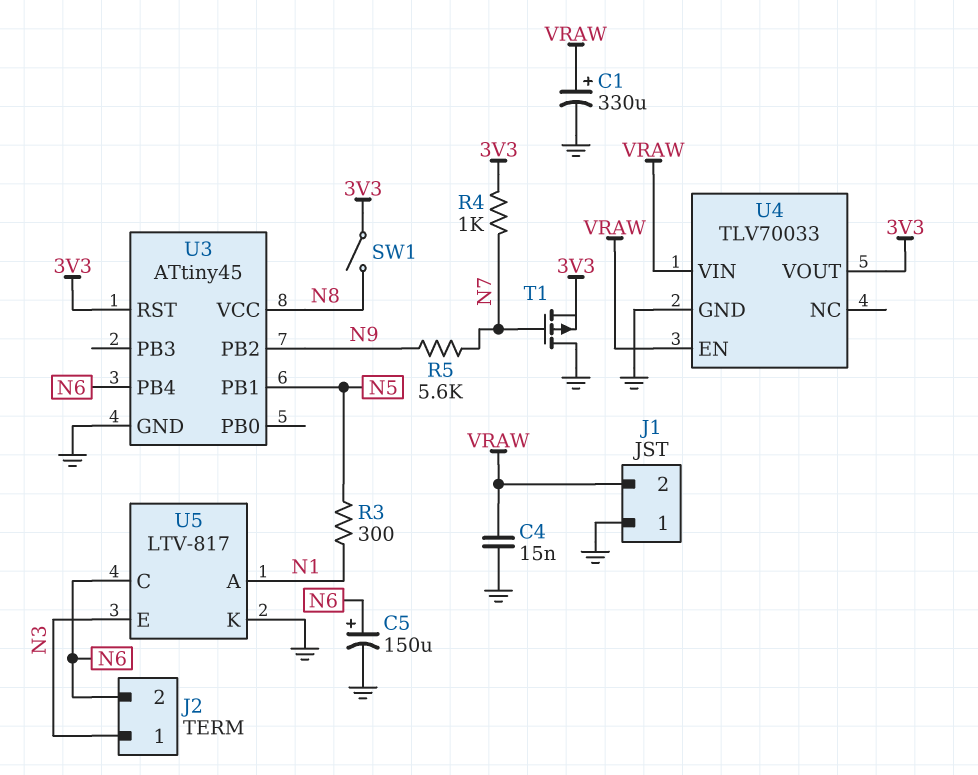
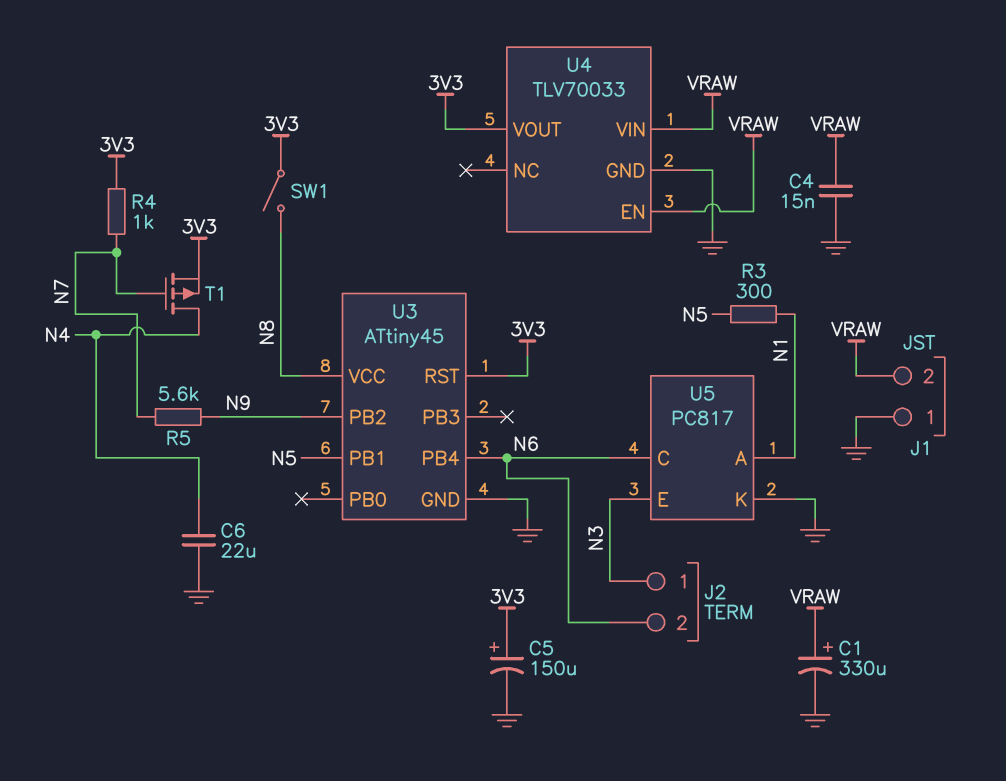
C5: 150uF (plus N6, minus GND) -> 150uF (plus 3V3, minus GND)
C6: none -> 22uF (GND, N4)
T1: PMOS (G N7, D GND, S 3V3) -> PMOS (G N7, D N4, S 3V3)
U5: LTV-817 -> PC817

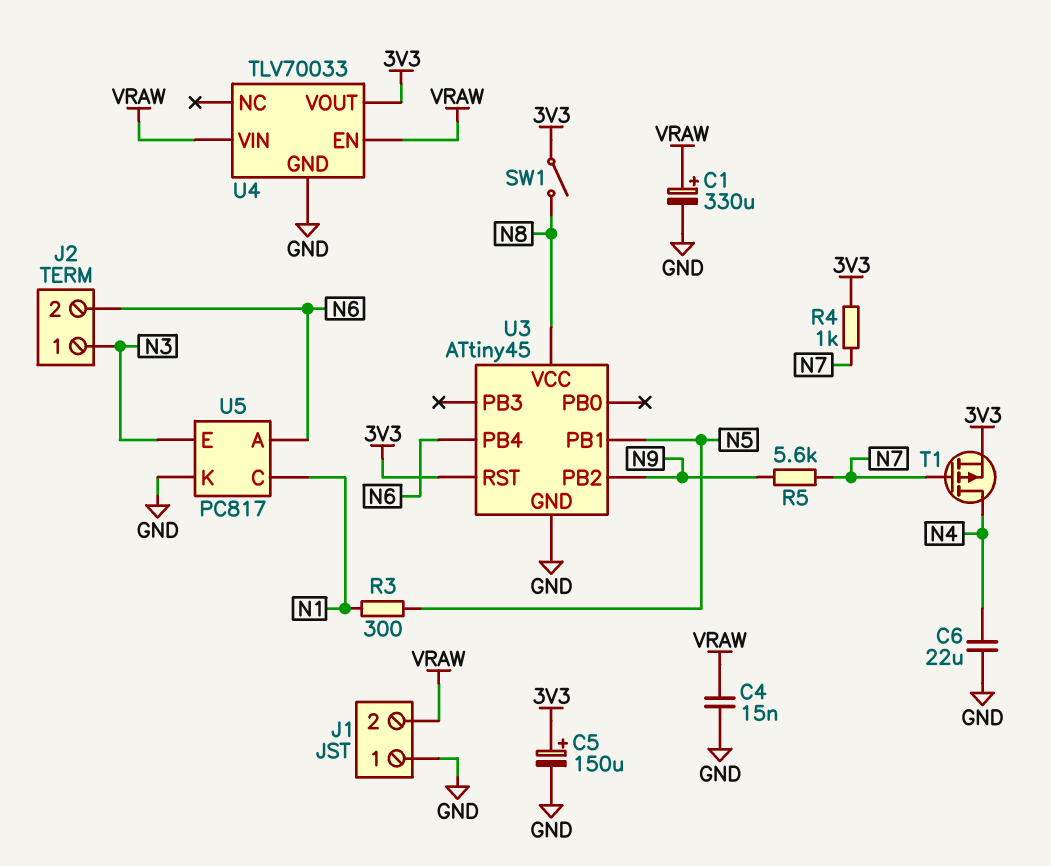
U5 pin A: N1 -> N6
U5 pin C: N6 -> N1

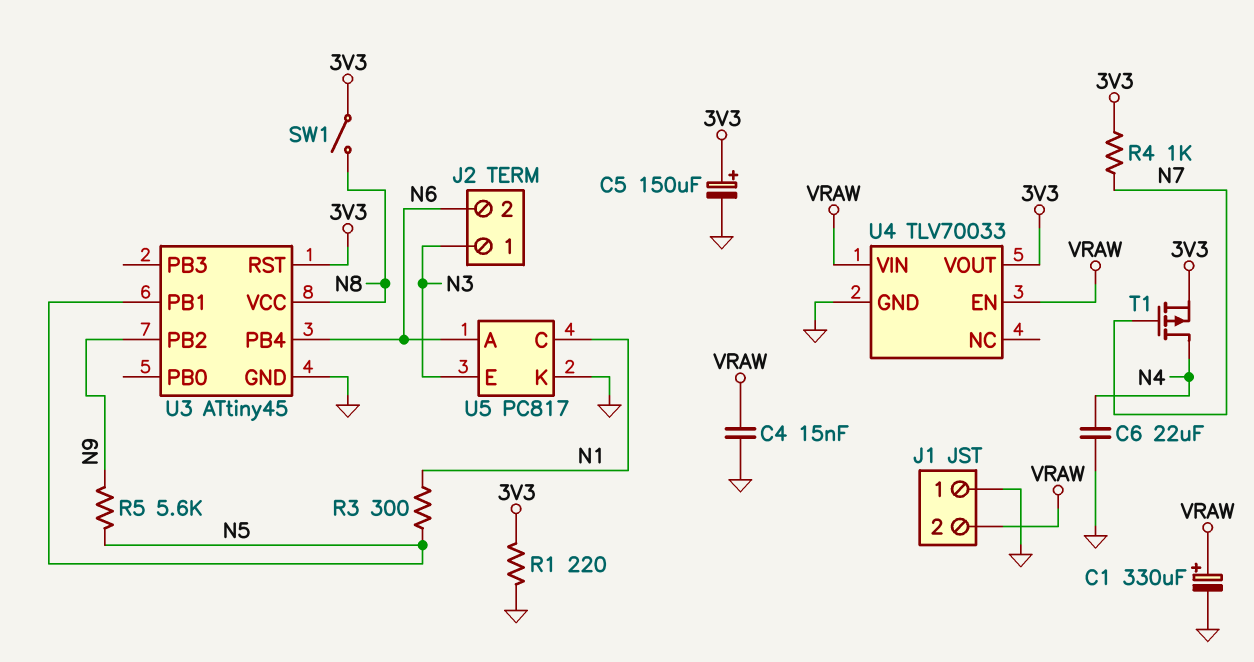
R1: none -> 220 (3V3, GND)
R5: 5.6k (N7, N9) -> 5.6k (N5, N9)

